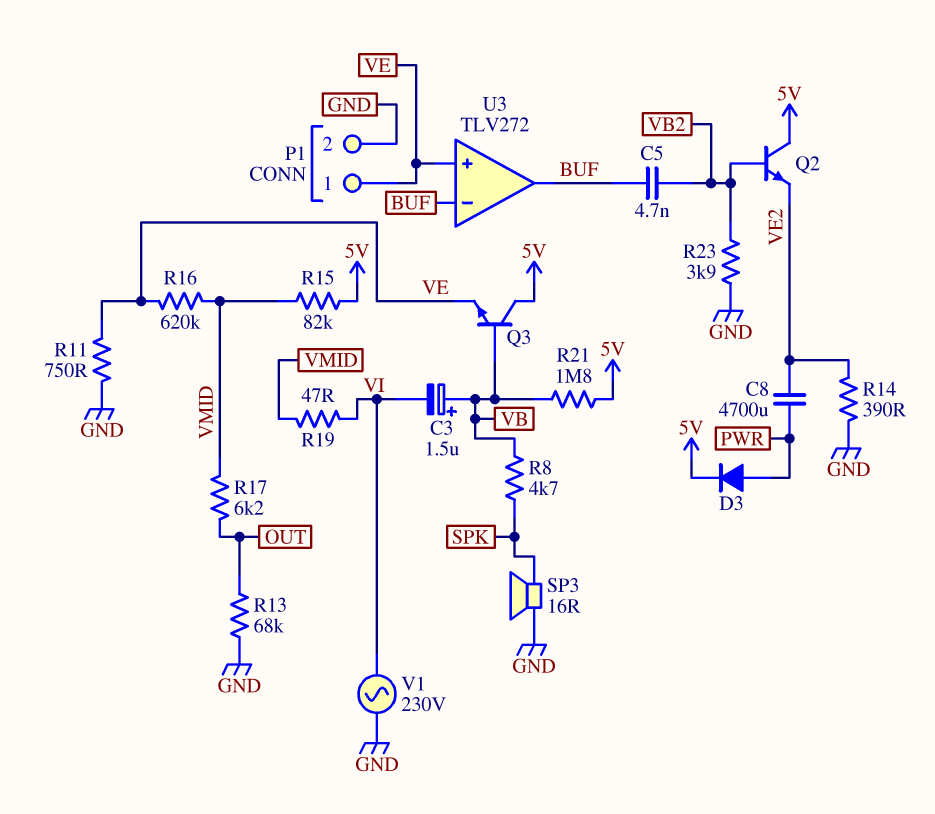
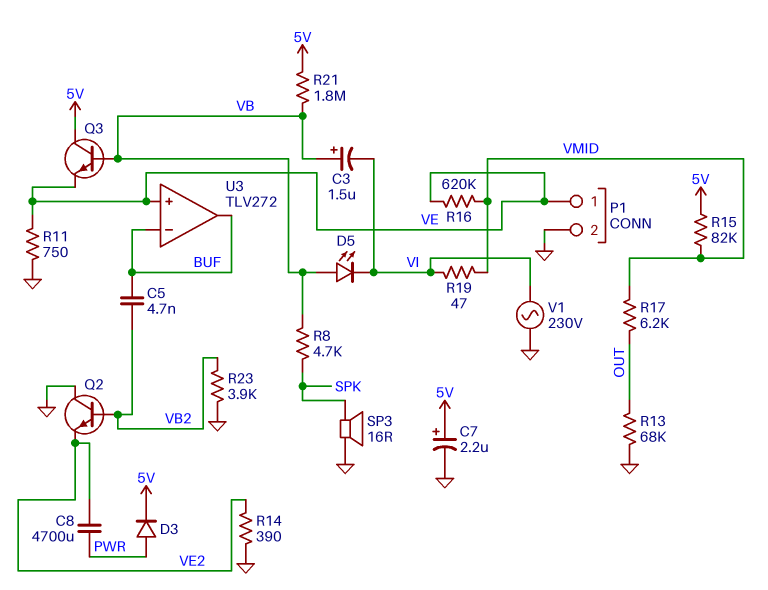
C7: none -> 2.2uF (plus 5V, minus GND)
D5: none -> LED (A VB, K VI)
Q2: NPN (B VB2, C 5V, E VE2) -> NPN (B VB2, C GND, E VE2)

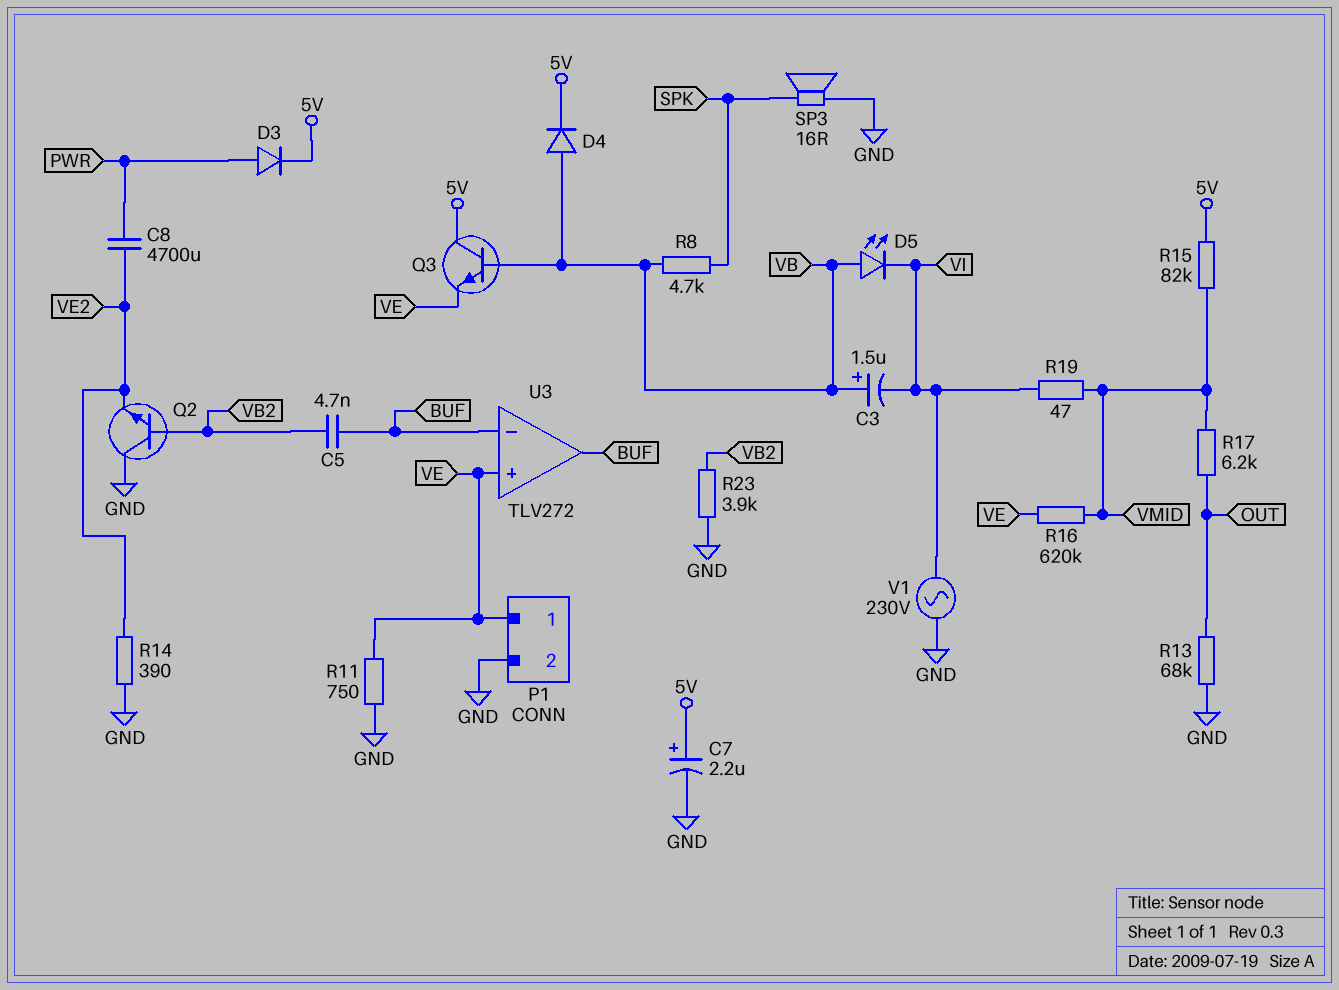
D4: none -> diode (A VB, K 5V)
R21: 1.8M (5V, VB) -> none

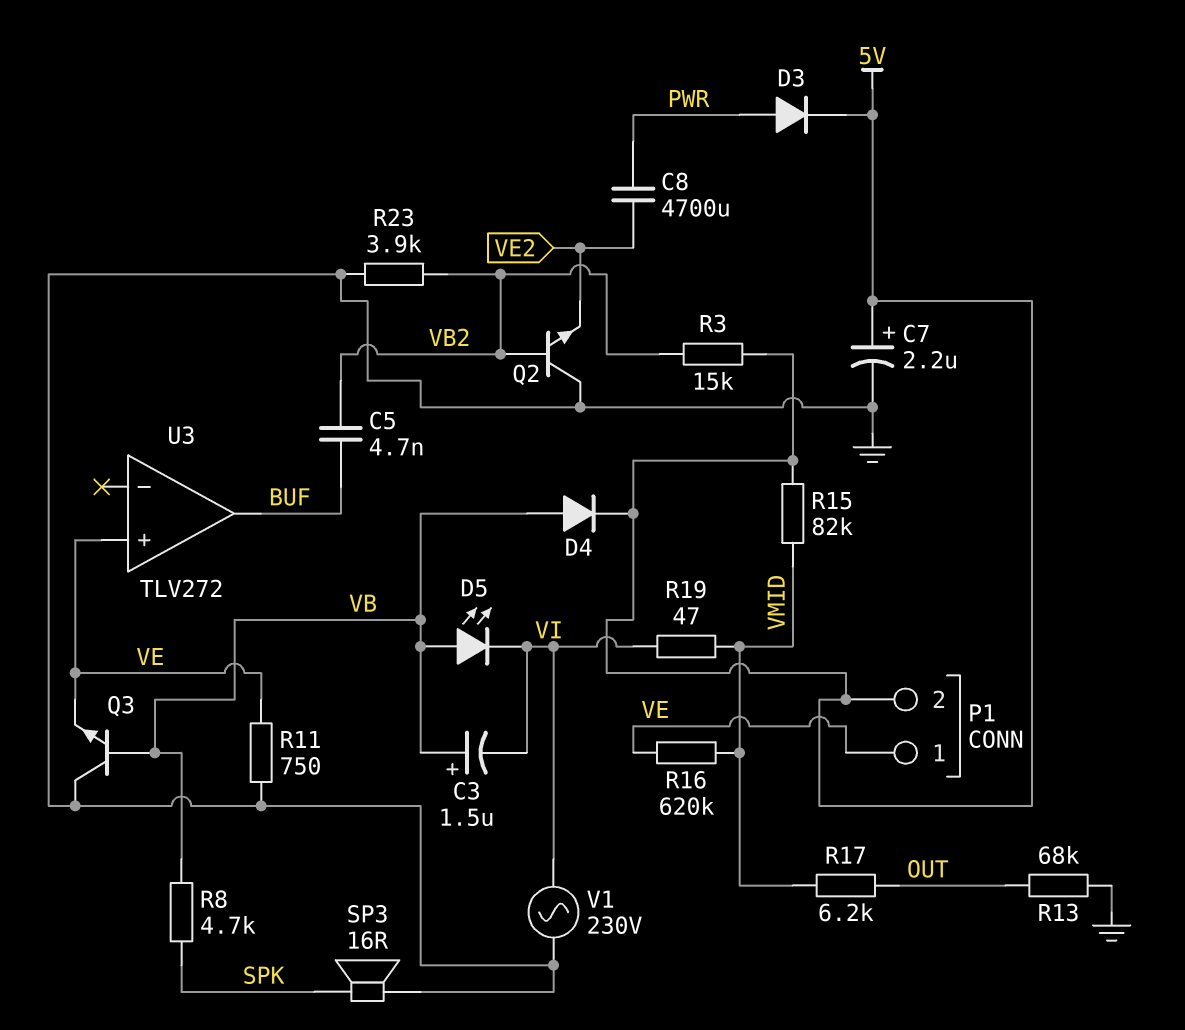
P1 pin 2: GND -> 5V
Q3: NPN (B VB, C 5V, E VE) -> NPN (B VB, C GND, E VE)
R3: none -> 15k (5V, VB2)
R14: 390 (GND, VE2) -> none
U3 pin in-: BUF -> none

